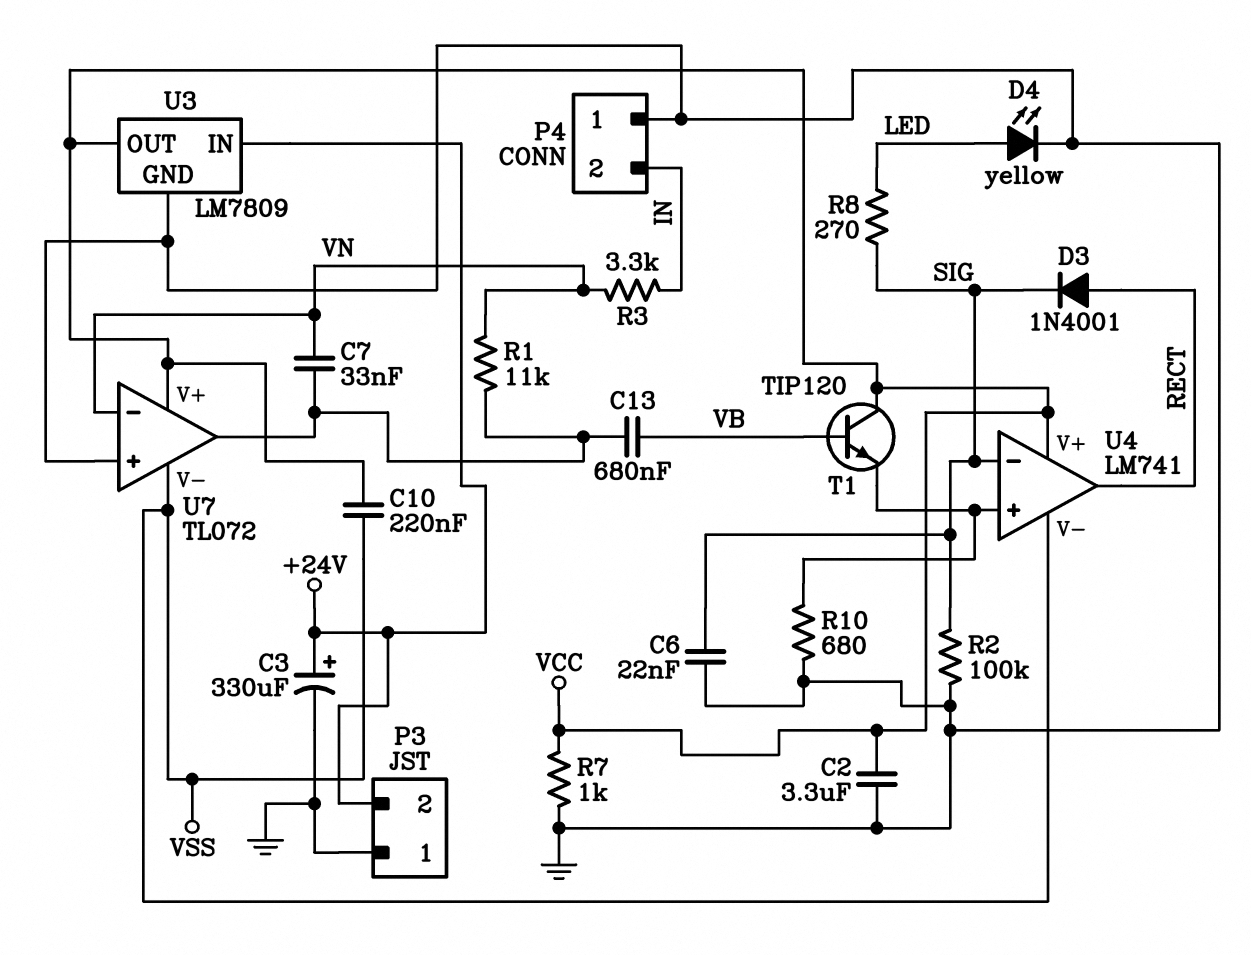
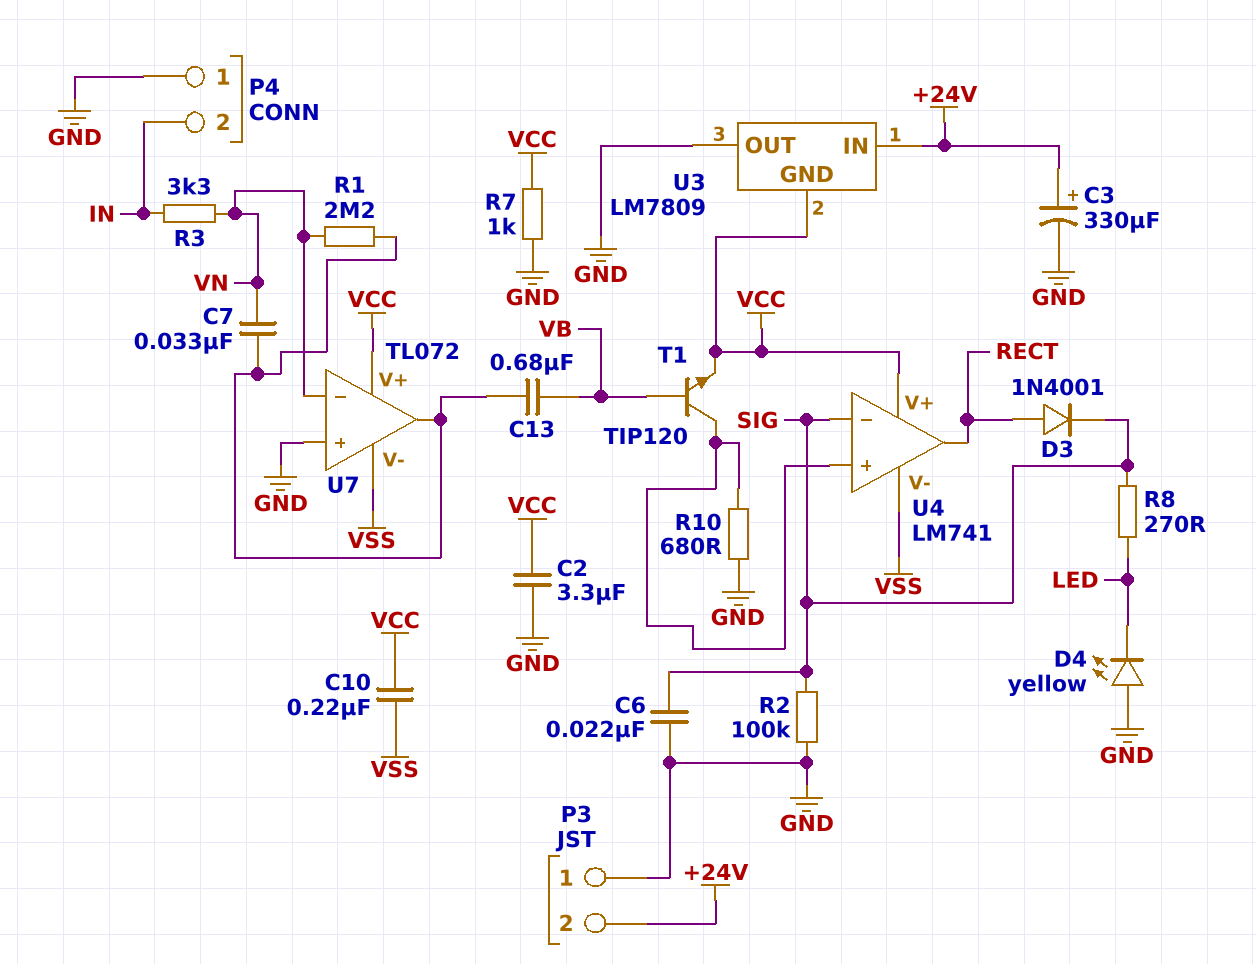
D4: LED yellow (A LED, K GND) -> LED yellow (A GND, K LED)
R1: 11k (U7/out, VN) -> 2.2M (U7/out, VN)
T1: NPN TIP120 (B VB, C VCC, E U4/in+) -> NPN TIP120 (B VB, C U4/in+, E VCC)
U3 pin GND: GND -> VCC
U3 pin OUT: VCC -> GND

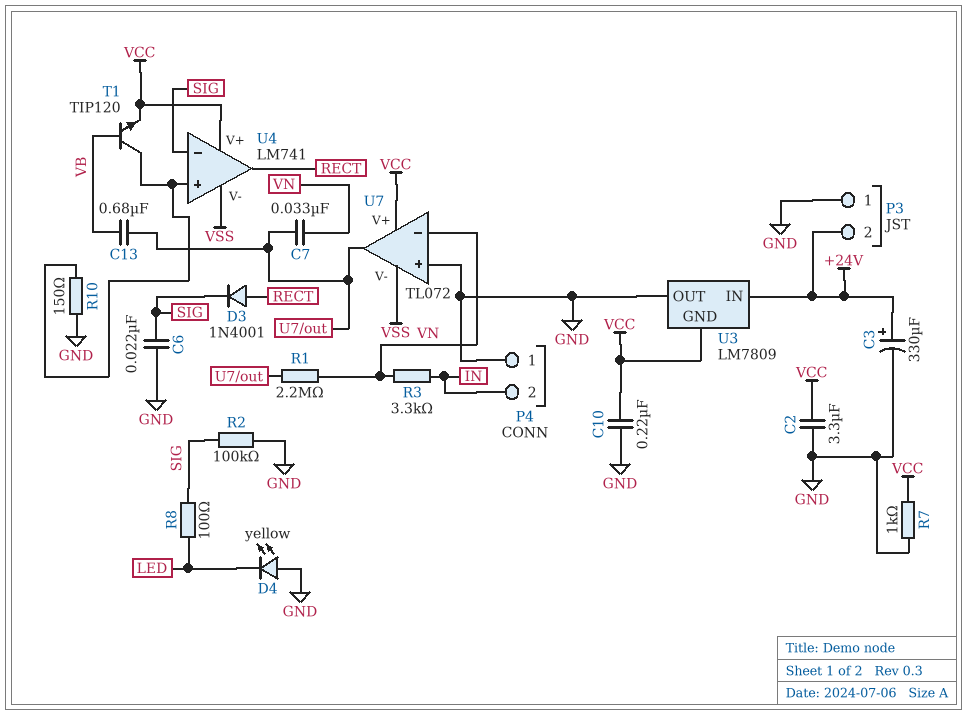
C10: 220nF (VCC, VSS) -> 220nF (GND, VCC)
R8: 270 (LED, SIG) -> 100 (LED, SIG)
R10: 680 (GND, U4/in+) -> 150 (GND, U4/in+)

